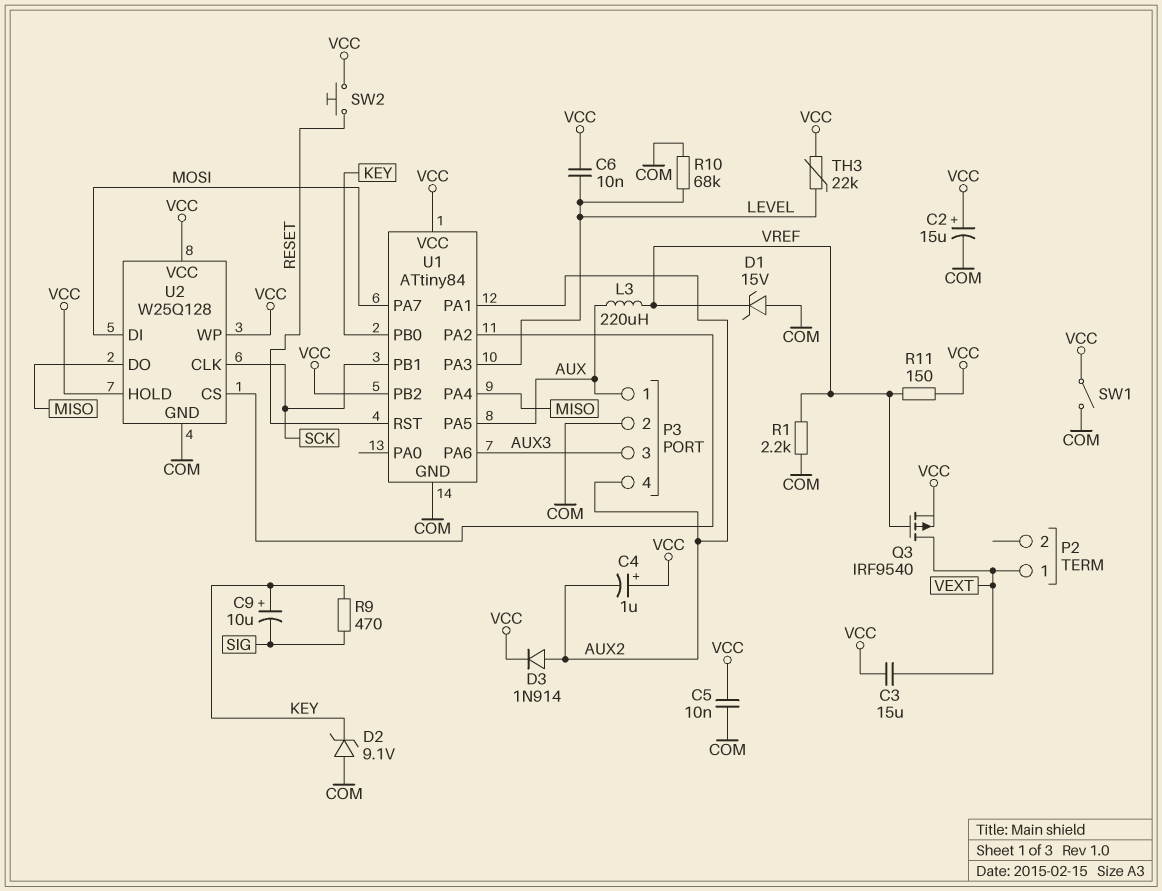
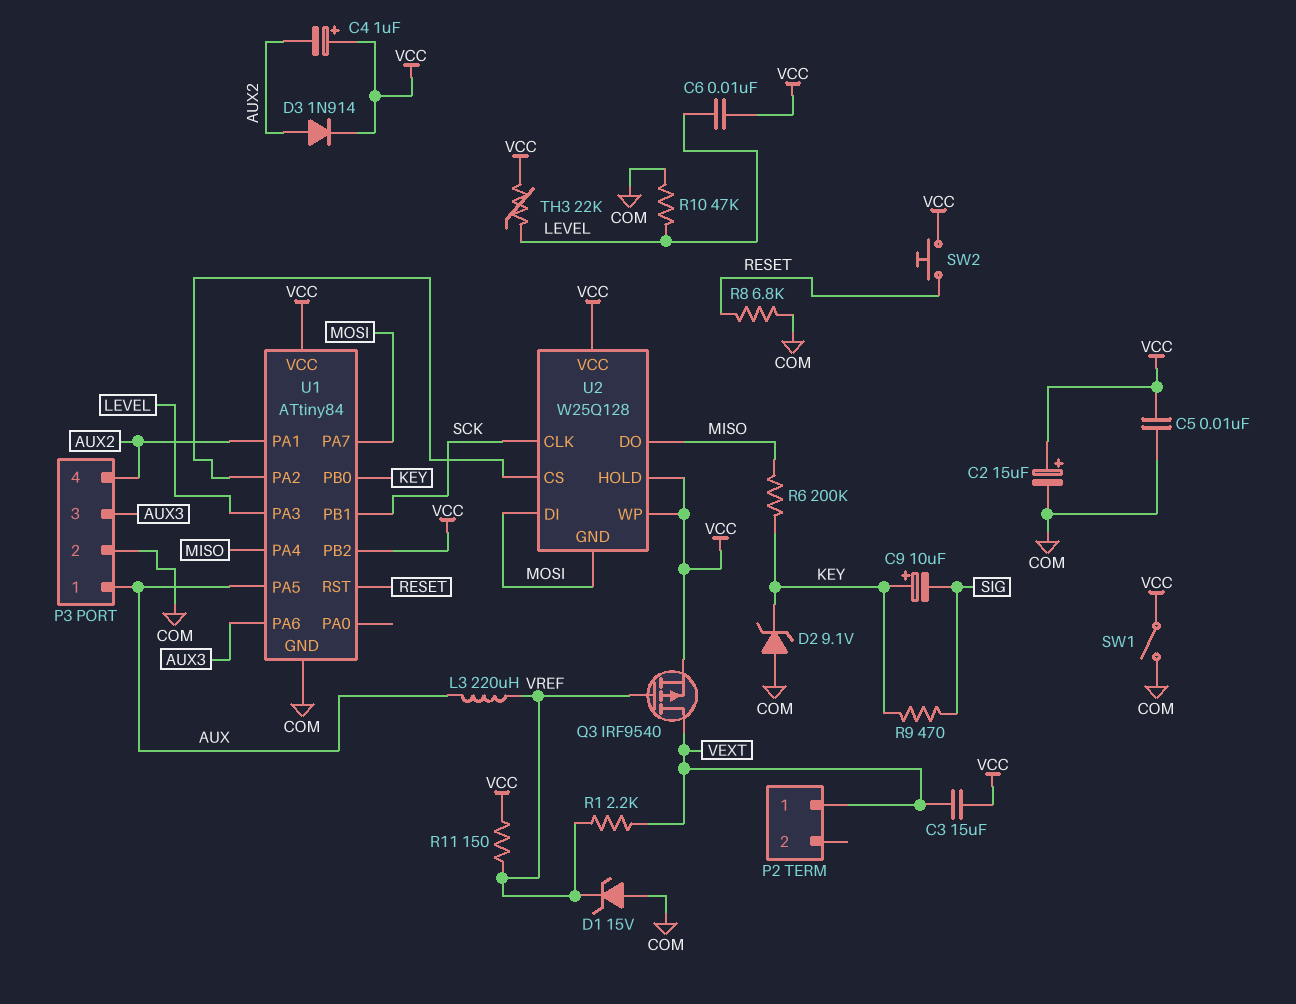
R1: 2.2k (COM, VREF) -> 2.2k (VEXT, VREF)
R6: none -> 200k (KEY, MISO)
R8: none -> 6.8k (COM, RESET)
R10: 68k (COM, LEVEL) -> 47k (COM, LEVEL)
U2 pin GND: COM -> MOSI

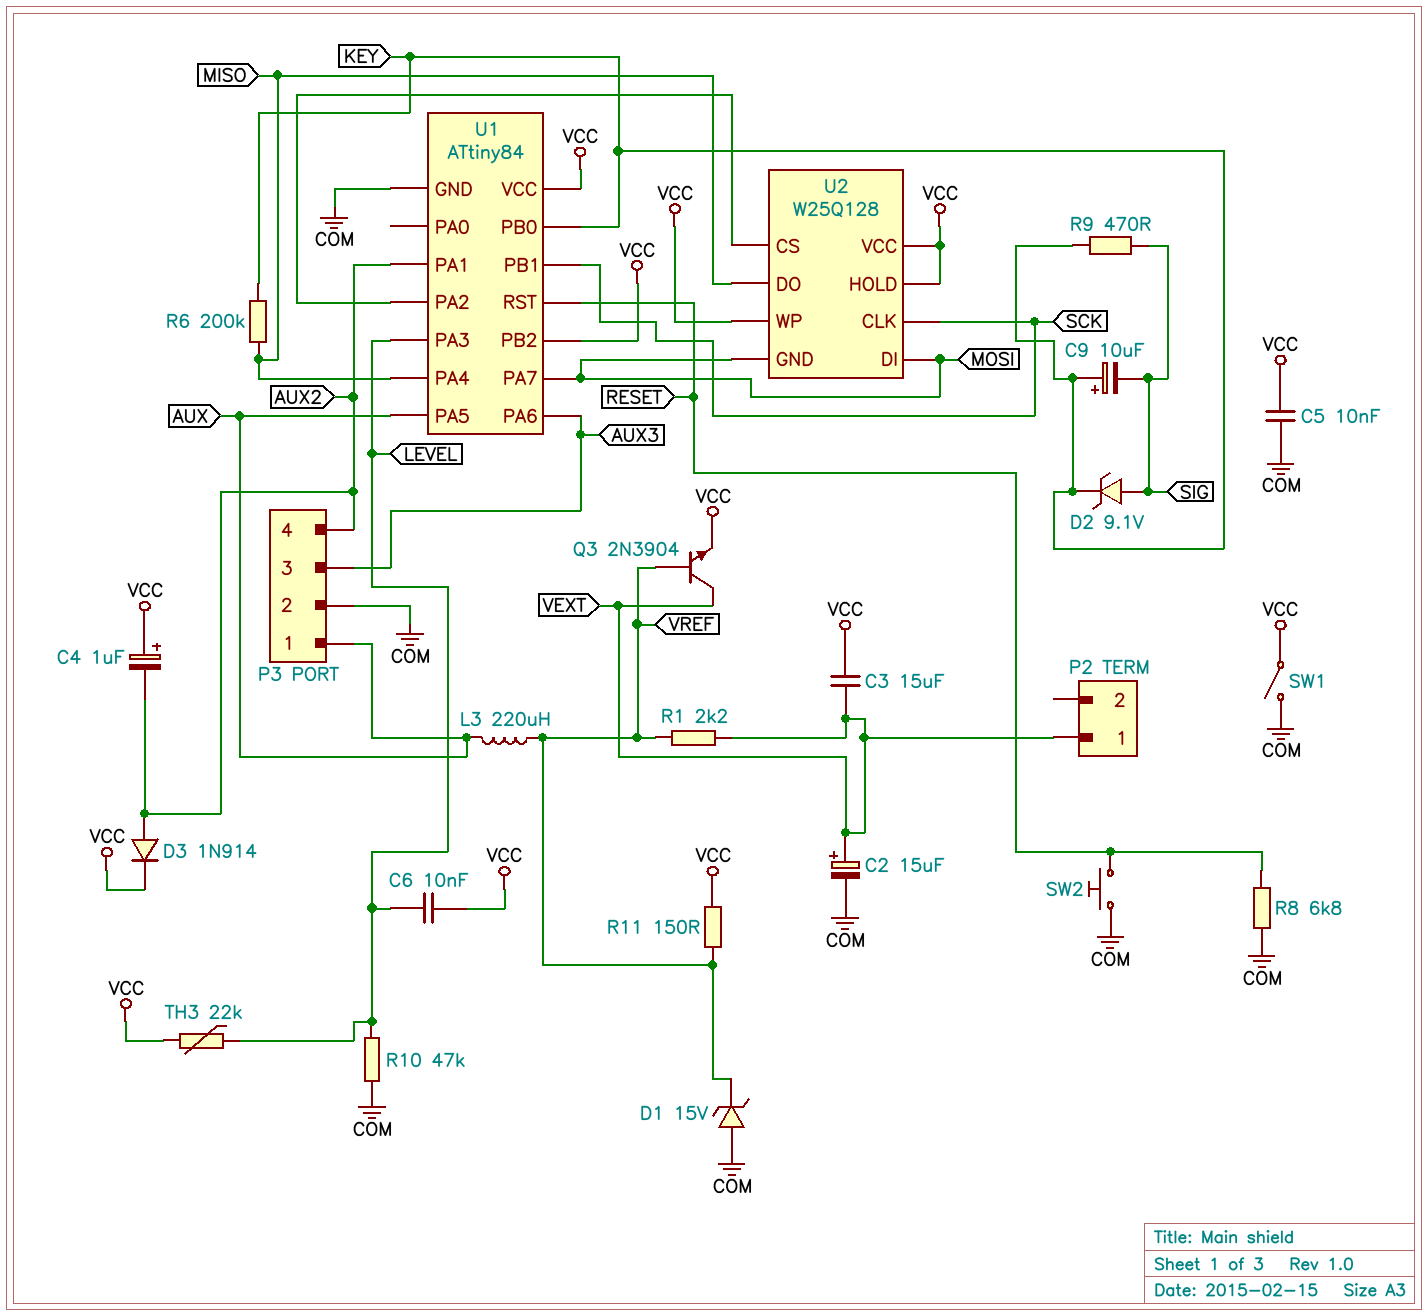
C2: 15uF (plus VCC, minus COM) -> 15uF (plus VEXT, minus COM)
D2: zener 9.1V (A COM, K KEY) -> zener 9.1V (A SIG, K KEY)
Q3: PMOS IRF9540 (G VREF, D VEXT, S VCC) -> NPN 2N3904 (B VREF, C VEXT, E VCC)
SW2: button (RESET, VCC) -> button (COM, RESET)

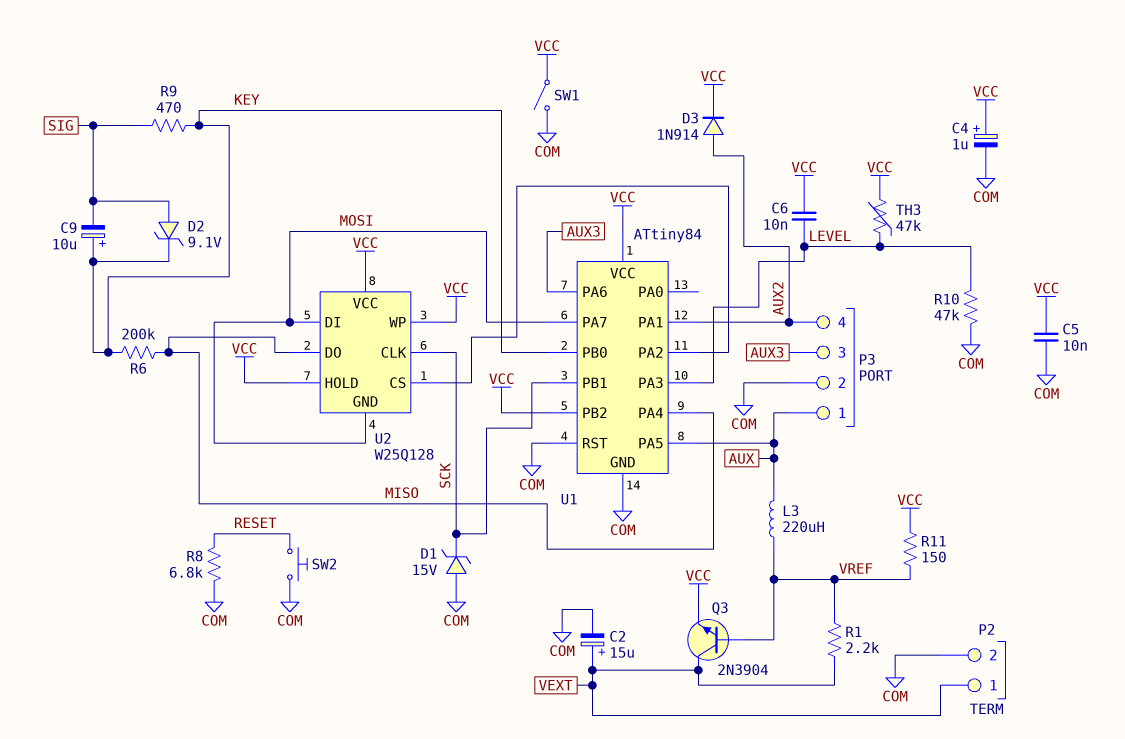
C3: 15uF (VCC, VEXT) -> none
C4: 1uF (plus VCC, minus AUX2) -> 1uF (plus VCC, minus COM)
D1: zener 15V (A COM, K VREF) -> zener 15V (A COM, K SCK)
P2 pin 2: none -> COM
TH3: 22k (LEVEL, VCC) -> 47k (LEVEL, VCC)
U1 pin RST: RESET -> COM

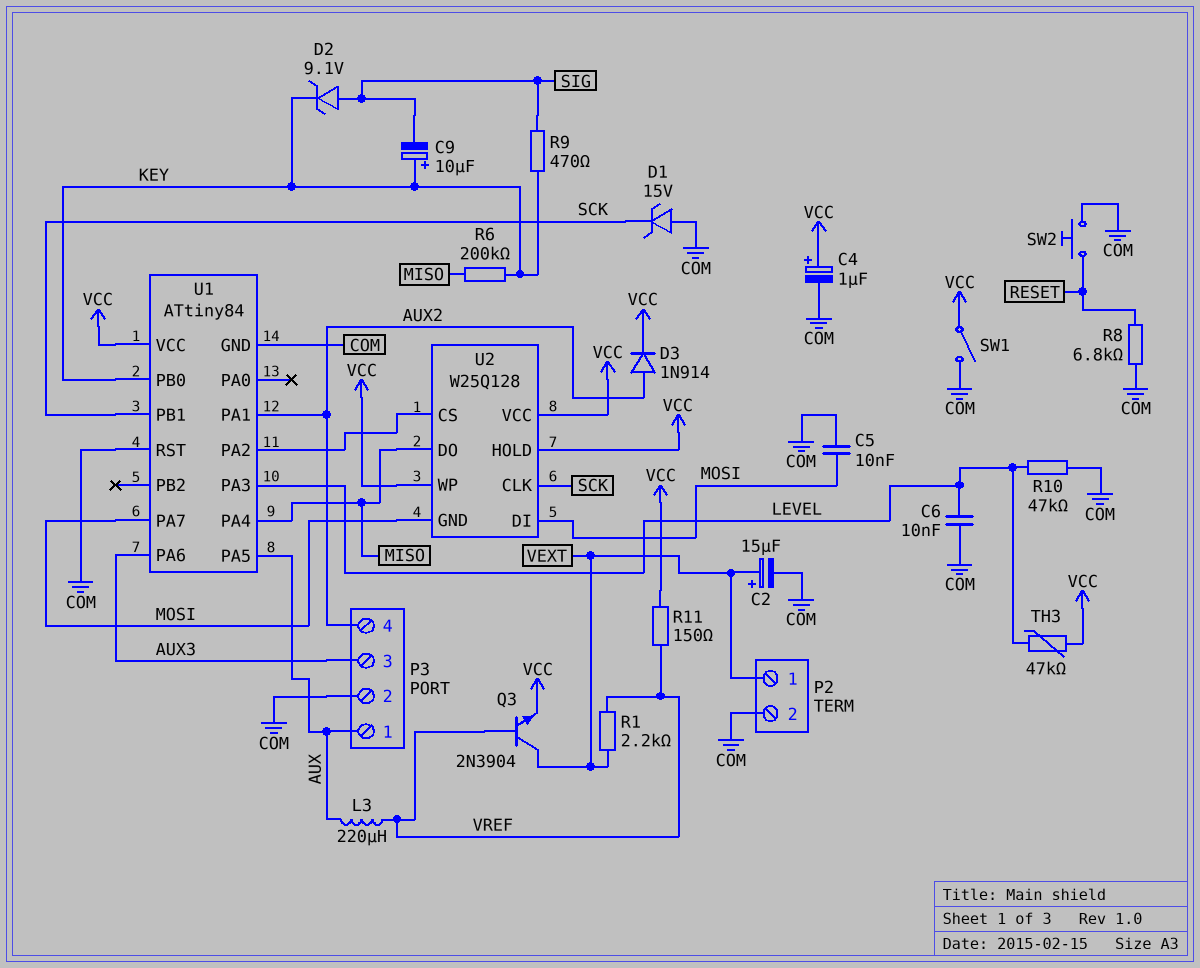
C5: 10nF (COM, VCC) -> 10nF (COM, MOSI)
C6: 10nF (LEVEL, VCC) -> 10nF (COM, LEVEL)
U1 pin PB2: VCC -> none

